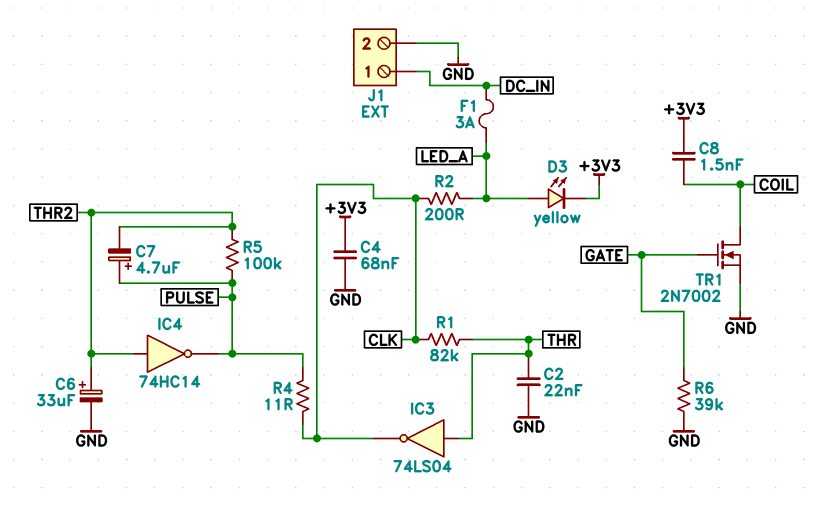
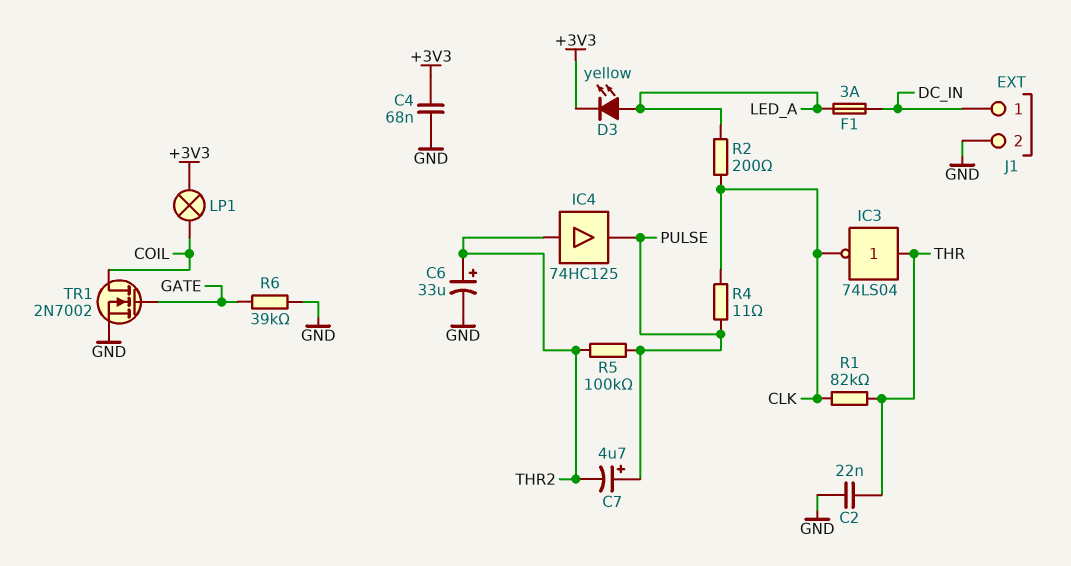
C8: 1.5nF (+3V3, COIL) -> none
IC4: NOT 74HC14 (in THR2, out PULSE) -> buffer 74HC125 (in THR2, out PULSE)
LP1: none -> lamp (+3V3, COIL)

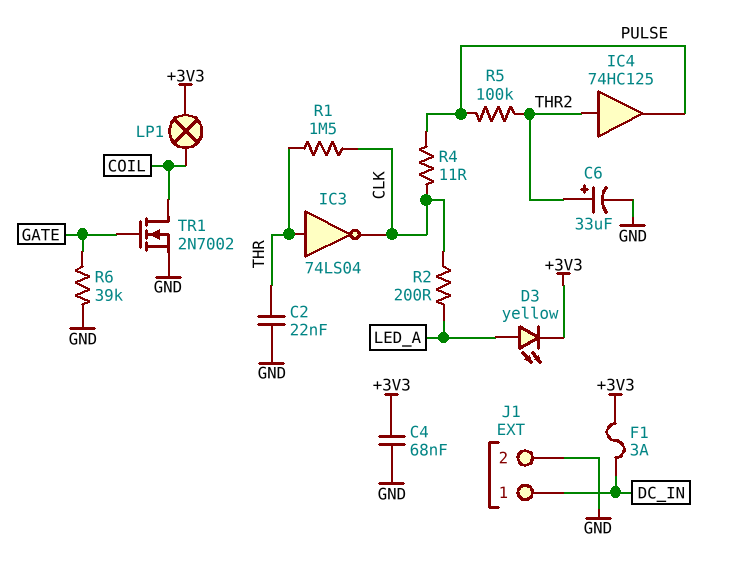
C7: 4.7uF (plus PULSE, minus THR2) -> none
F1: 3A (DC_IN, LED_A) -> 3A (+3V3, DC_IN)
R1: 82k (CLK, THR) -> 1.5M (CLK, THR)

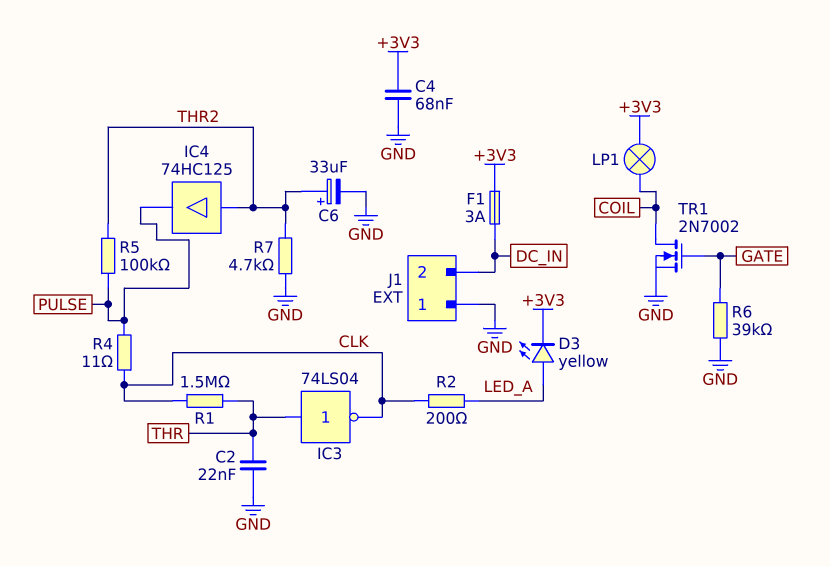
J1 pin 1: DC_IN -> GND
J1 pin 2: GND -> DC_IN
R7: none -> 4.7k (GND, THR2)

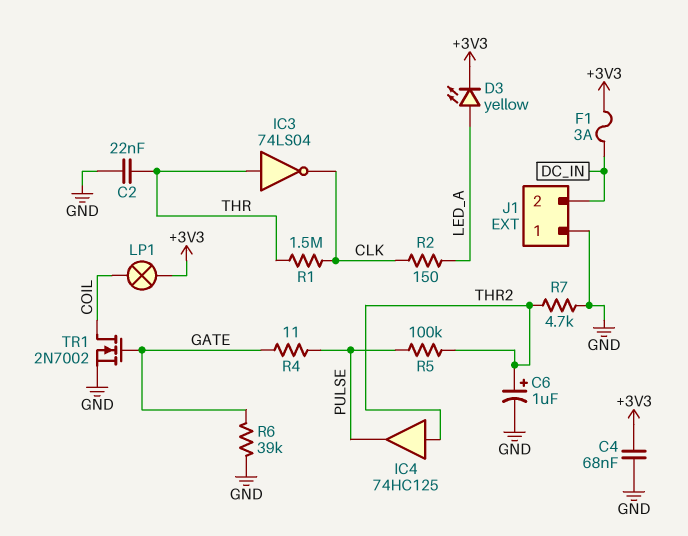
C6: 33uF (plus THR2, minus GND) -> 1uF (plus THR2, minus GND)
R2: 200 (CLK, LED_A) -> 150 (CLK, LED_A)
R4: 11 (CLK, PULSE) -> 11 (GATE, PULSE)

